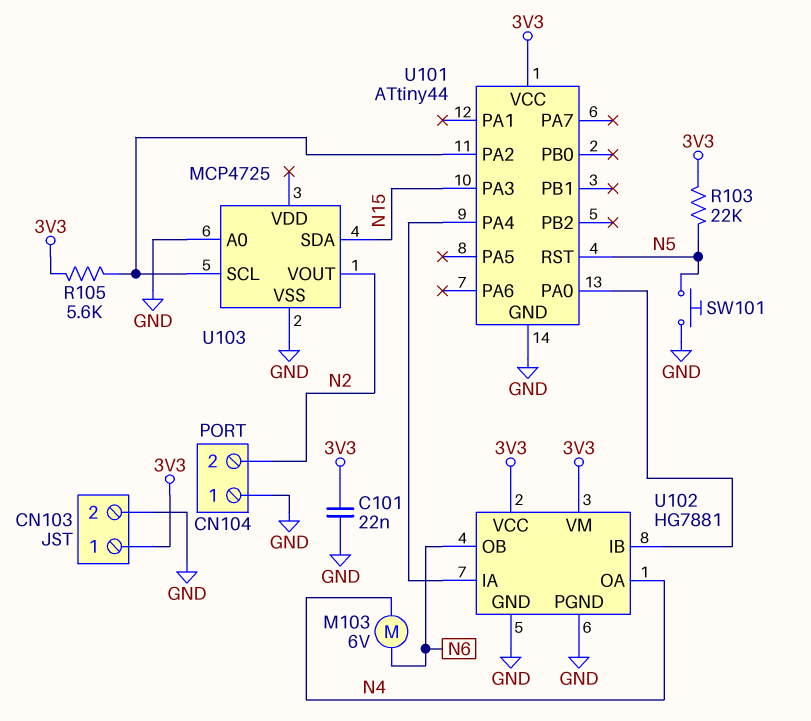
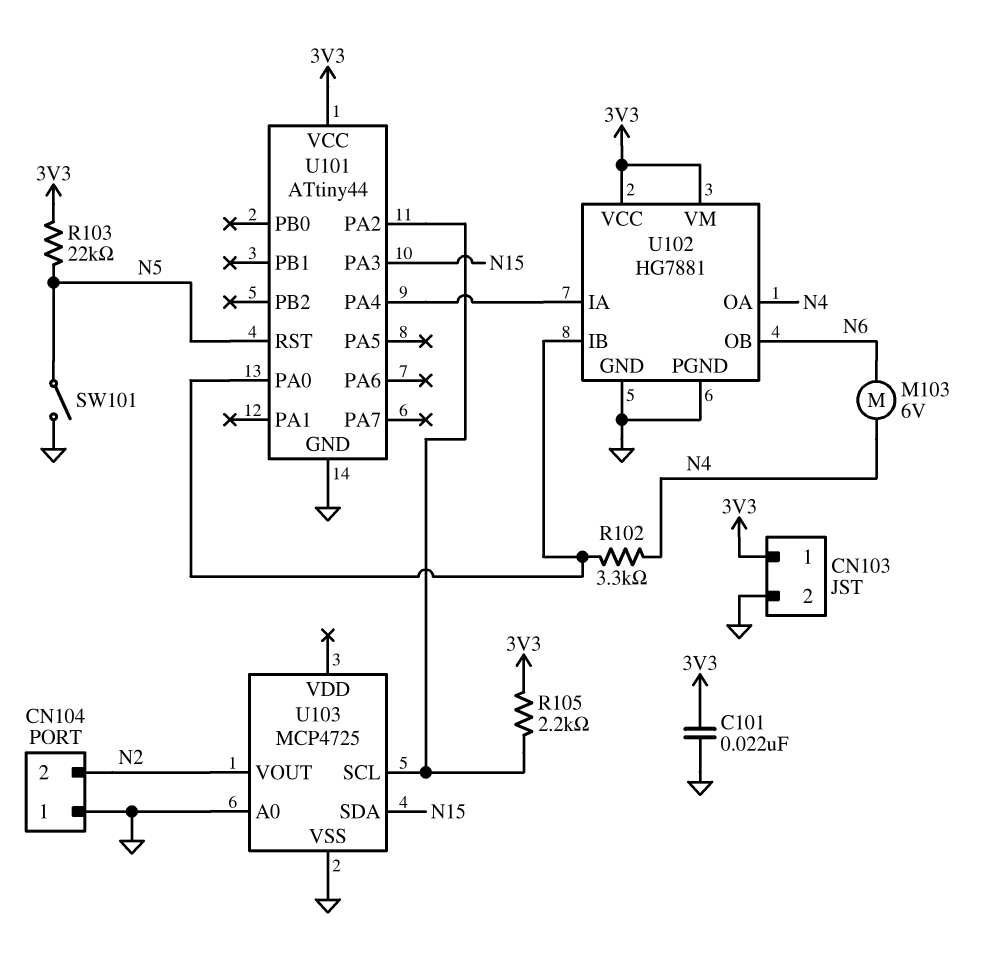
R102: none -> 3.3k (N4, U101/PA0)
R105: 5.6k (3V3, U101/PA2) -> 2.2k (3V3, U101/PA2)
SW101: button (GND, N5) -> switch (GND, N5)

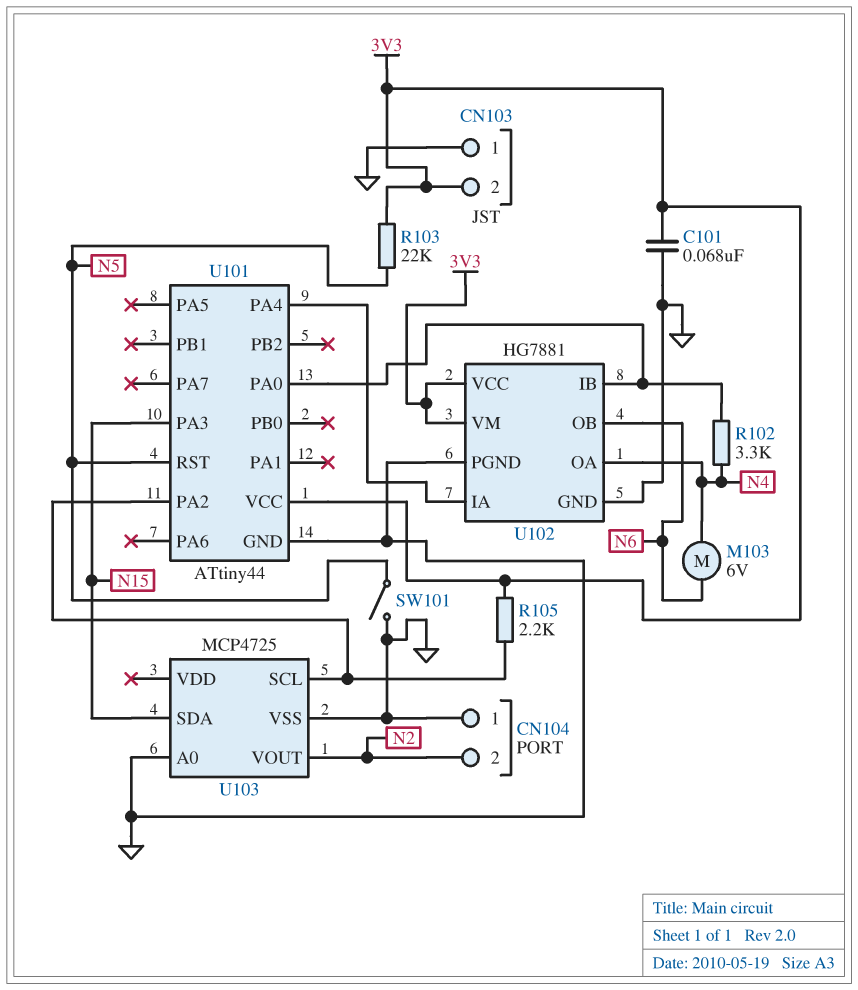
C101: 22nF (3V3, GND) -> 68nF (3V3, GND)
CN103 pin 1: 3V3 -> GND
CN103 pin 2: GND -> 3V3

